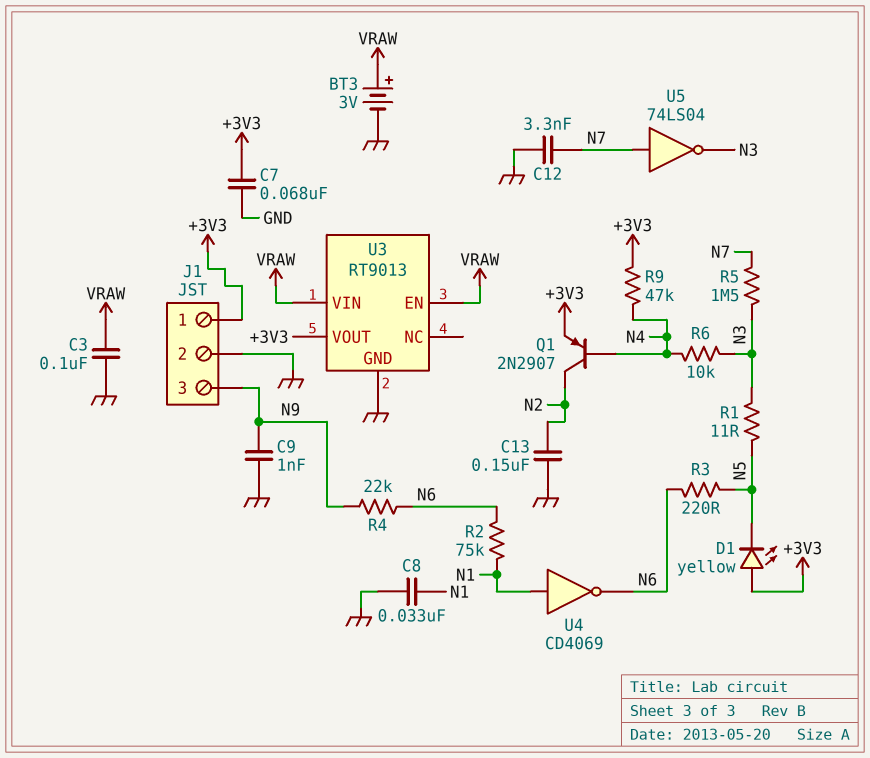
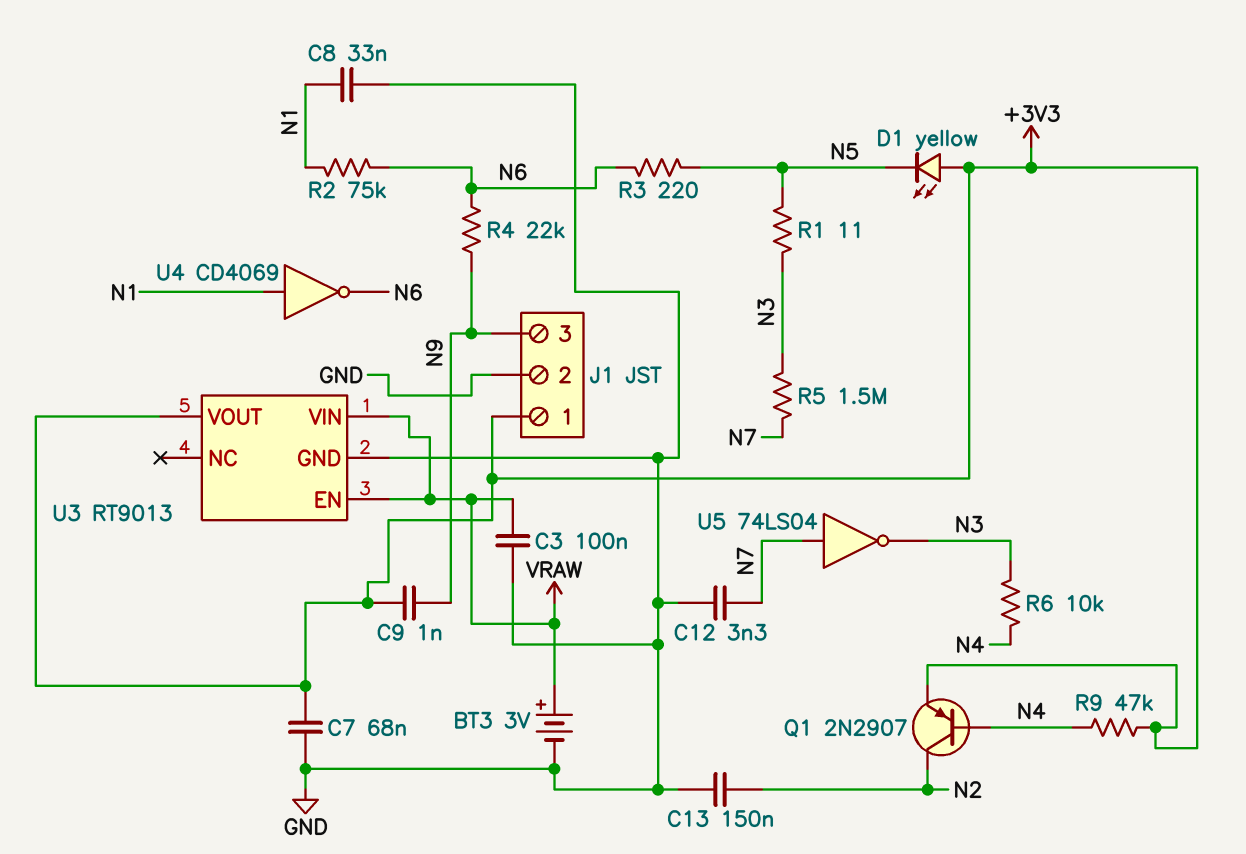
C9: 1nF (GND, N9) -> 1nF (+3V3, N9)

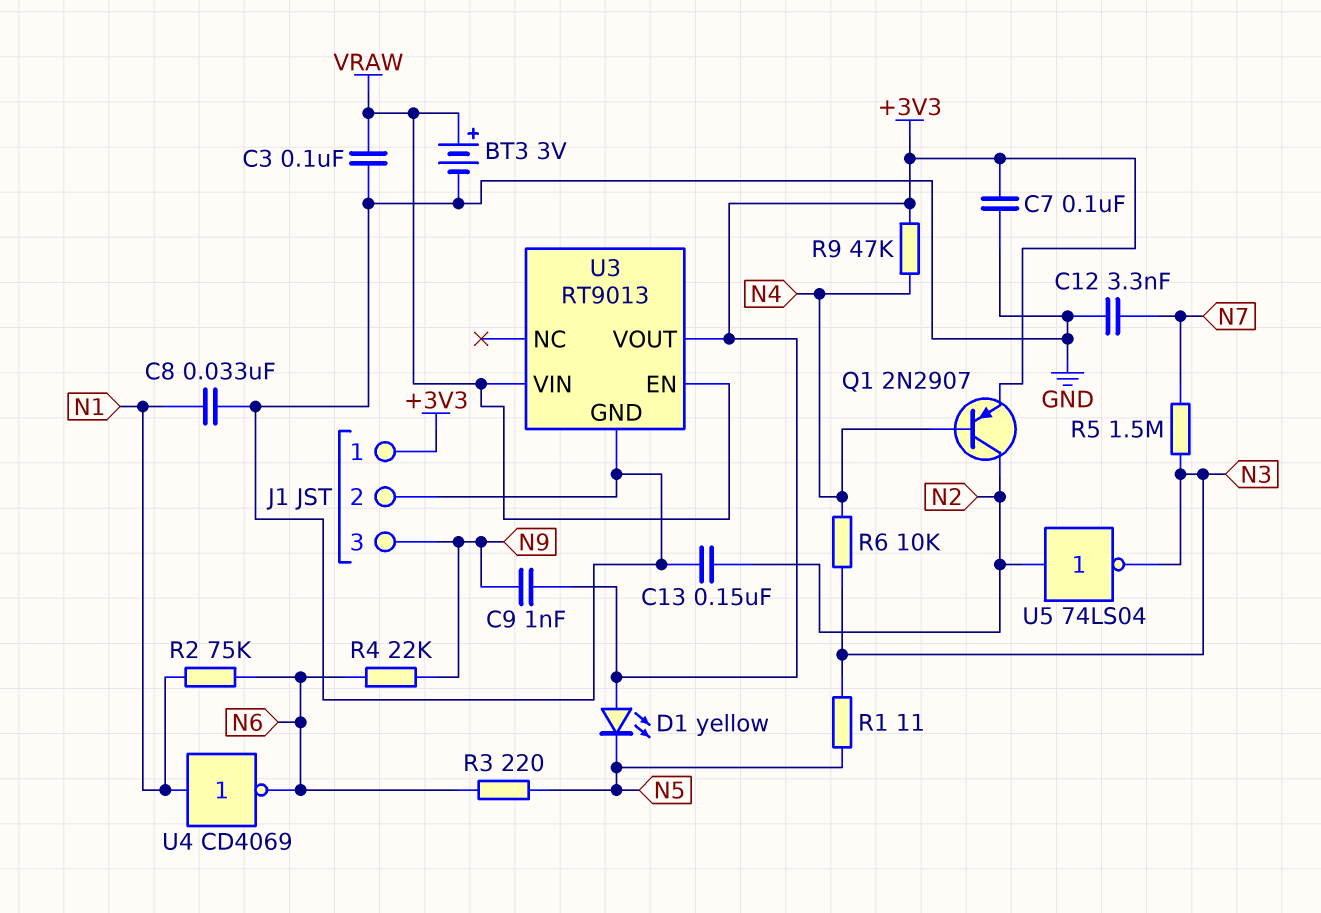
C7: 68nF (+3V3, GND) -> 100nF (+3V3, GND)
U5: NOT 74LS04 (in N7, out N3) -> NOT 74LS04 (in N2, out N3)

